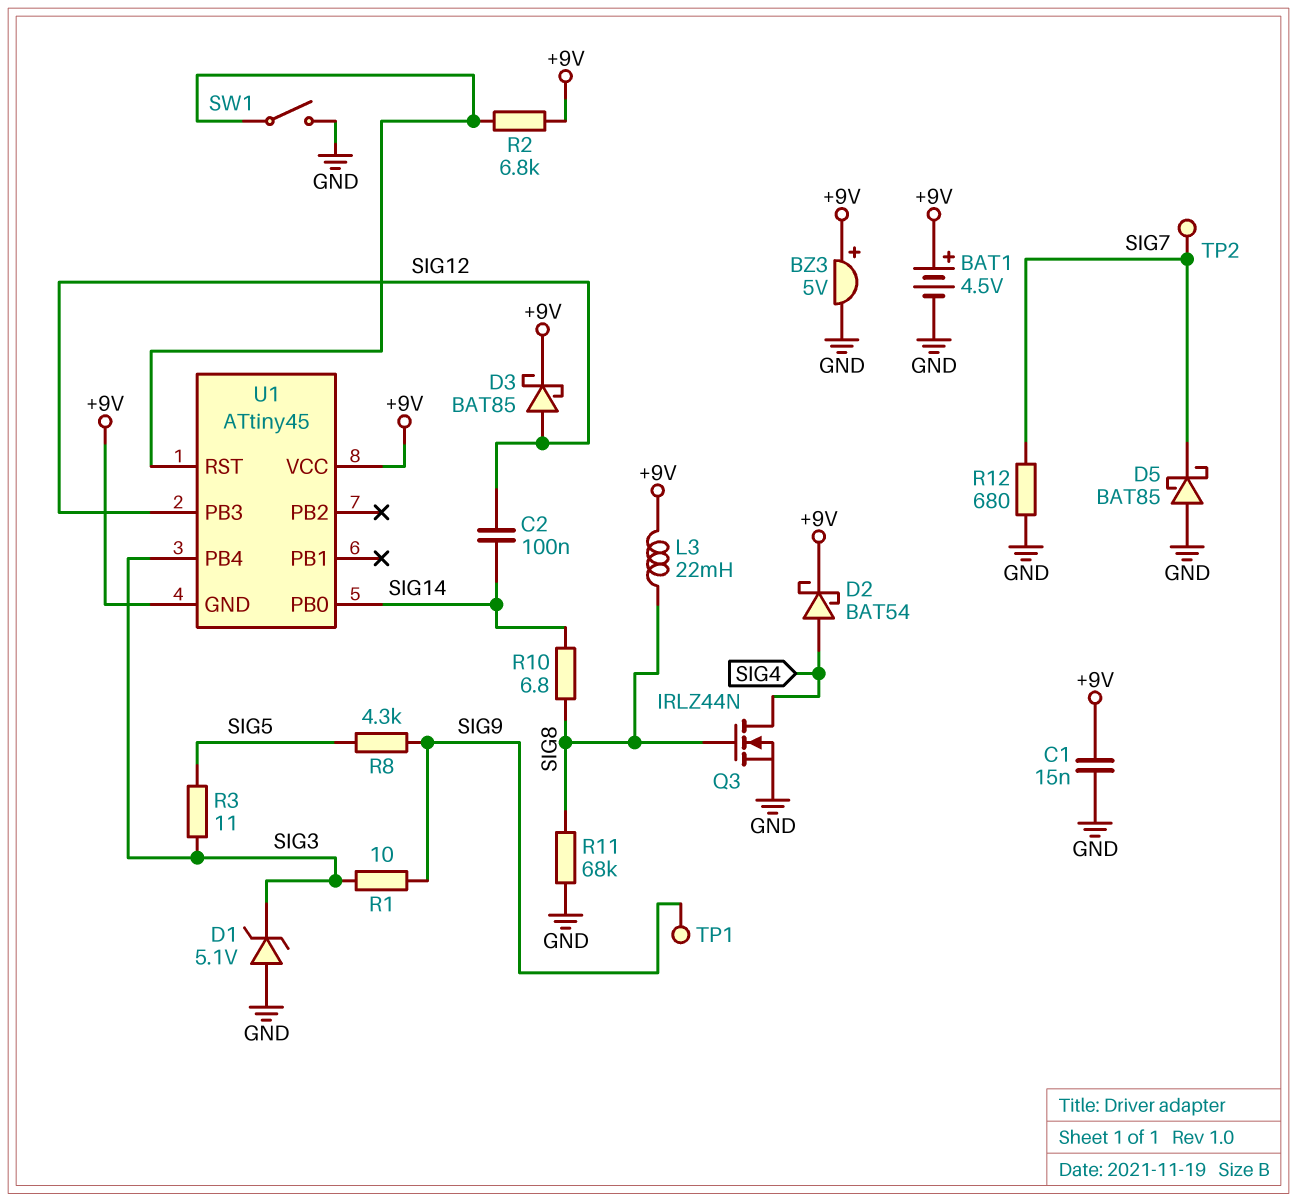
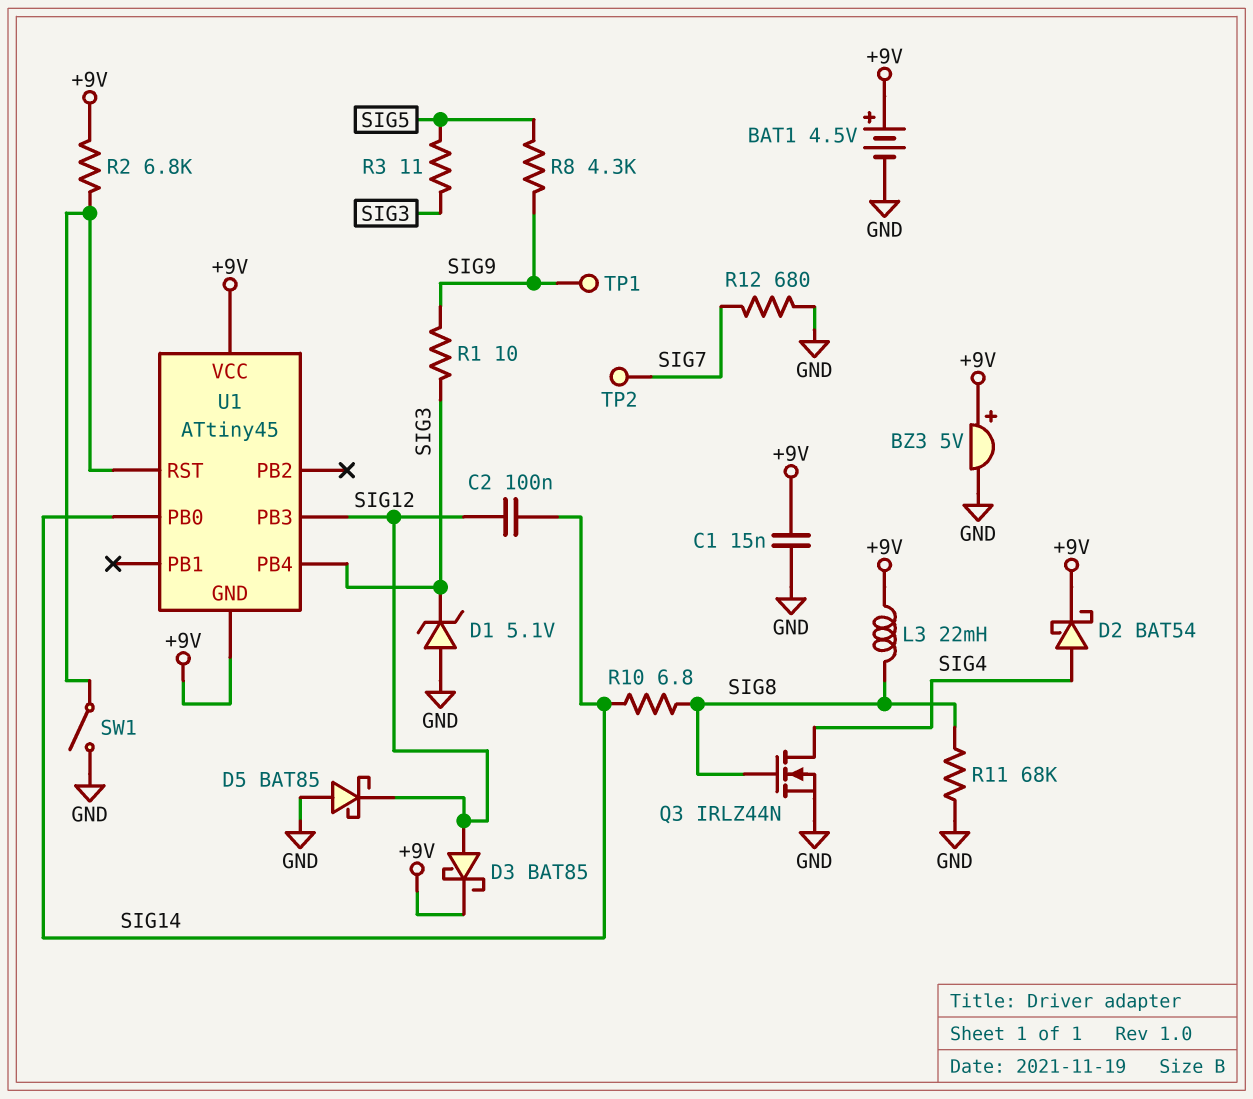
D5: schottky BAT85 (A GND, K SIG7) -> schottky BAT85 (A GND, K SIG12)

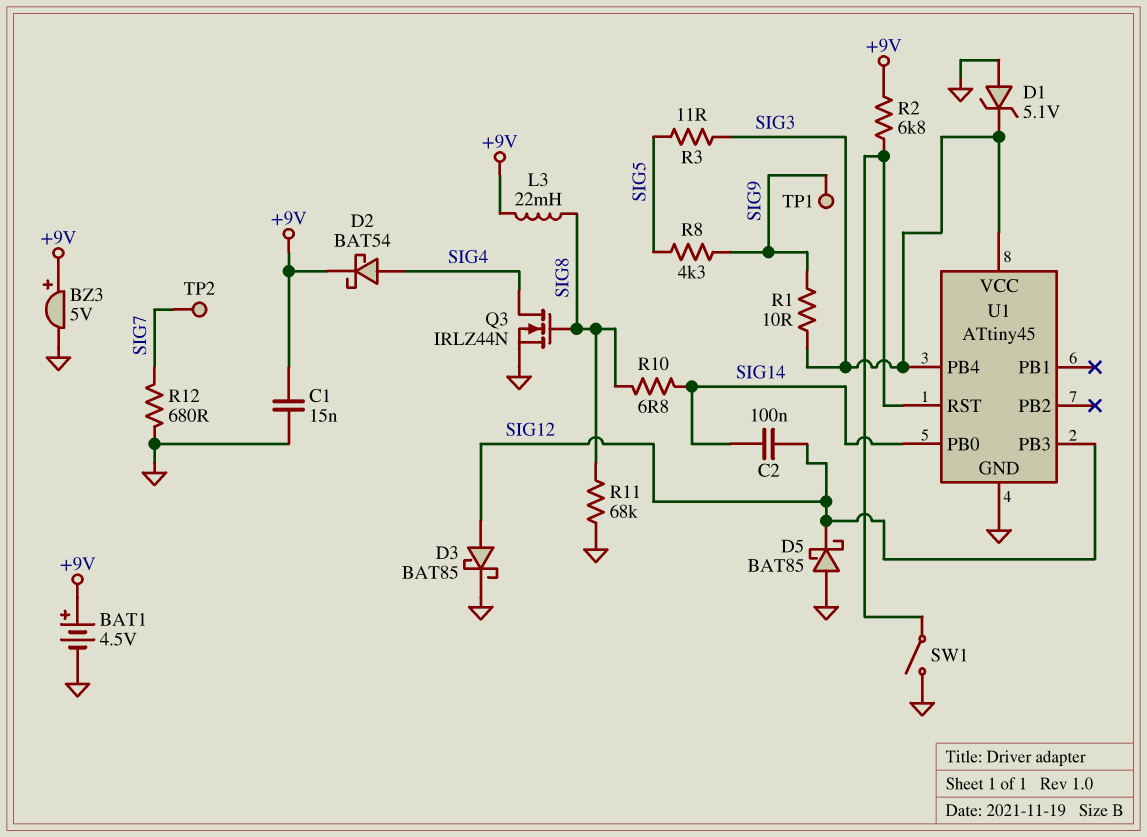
D3: schottky BAT85 (A SIG12, K +9V) -> schottky BAT85 (A SIG12, K GND)
U1 pin GND: +9V -> GND
U1 pin VCC: +9V -> SIG3

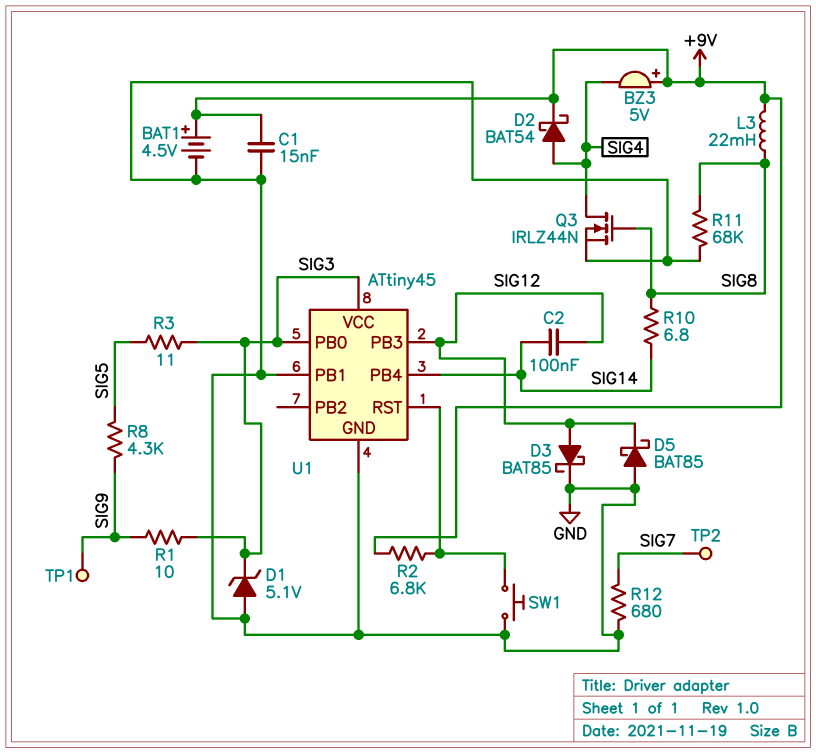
BZ3: buzzer 5V (plus +9V, minus GND) -> buzzer 5V (plus +9V, minus SIG4)
SW1: switch (GND, U1/RST) -> button (GND, U1/RST)
U1 pin PB0: SIG14 -> SIG3
U1 pin PB1: none -> GND
U1 pin PB4: SIG3 -> SIG14

